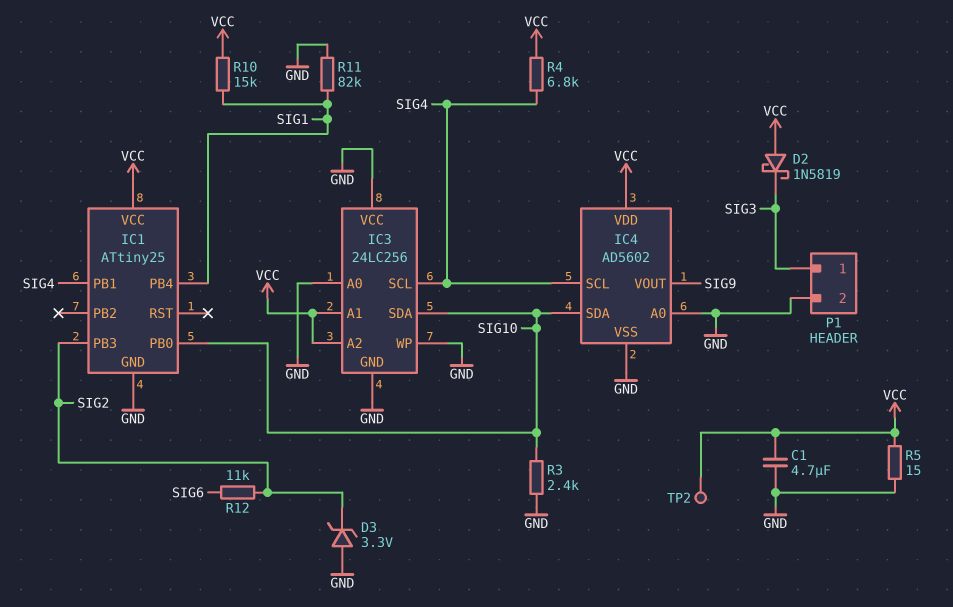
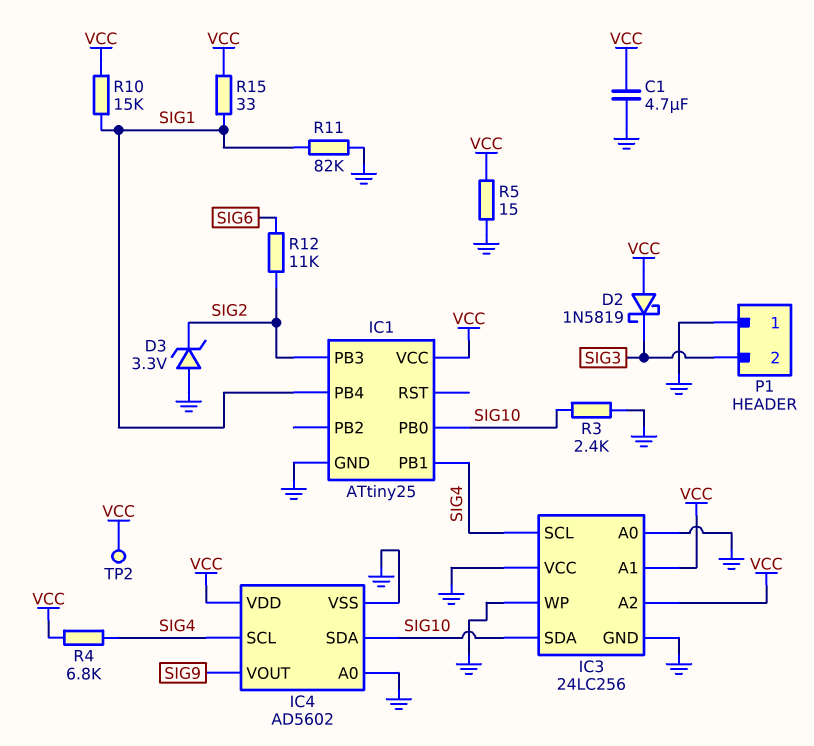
P1 pin 1: SIG3 -> GND
P1 pin 2: GND -> SIG3
R15: none -> 33 (SIG1, VCC)

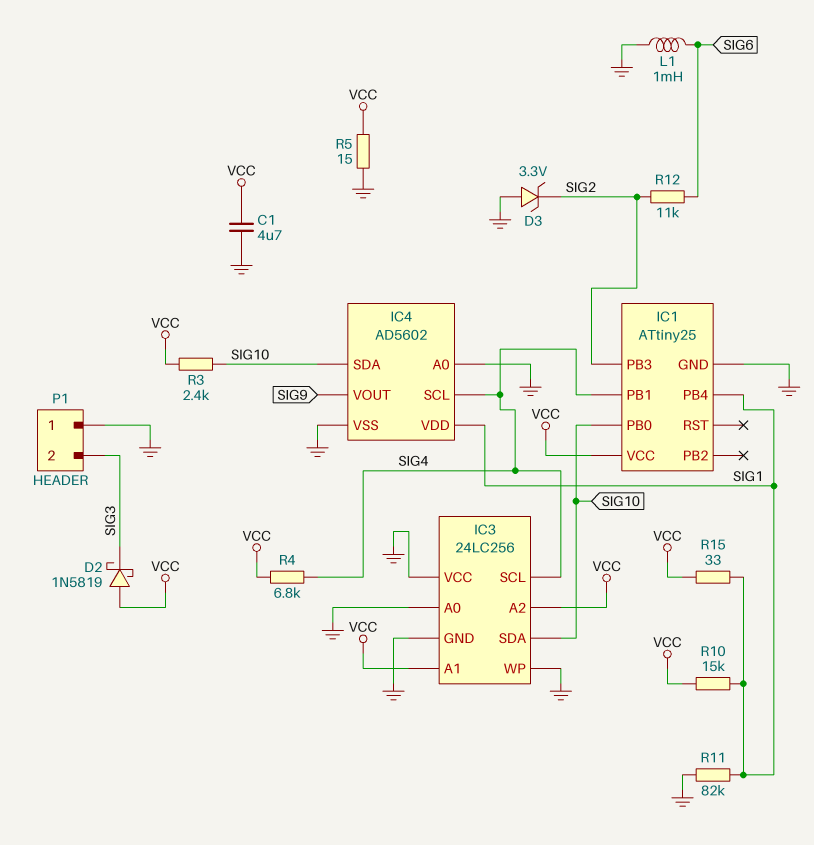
IC4 pin VDD: VCC -> SIG1
L1: none -> 1mH (GND, SIG6)
R3: 2.4k (GND, SIG10) -> 2.4k (SIG10, VCC)
TP2: test point (VCC) -> none

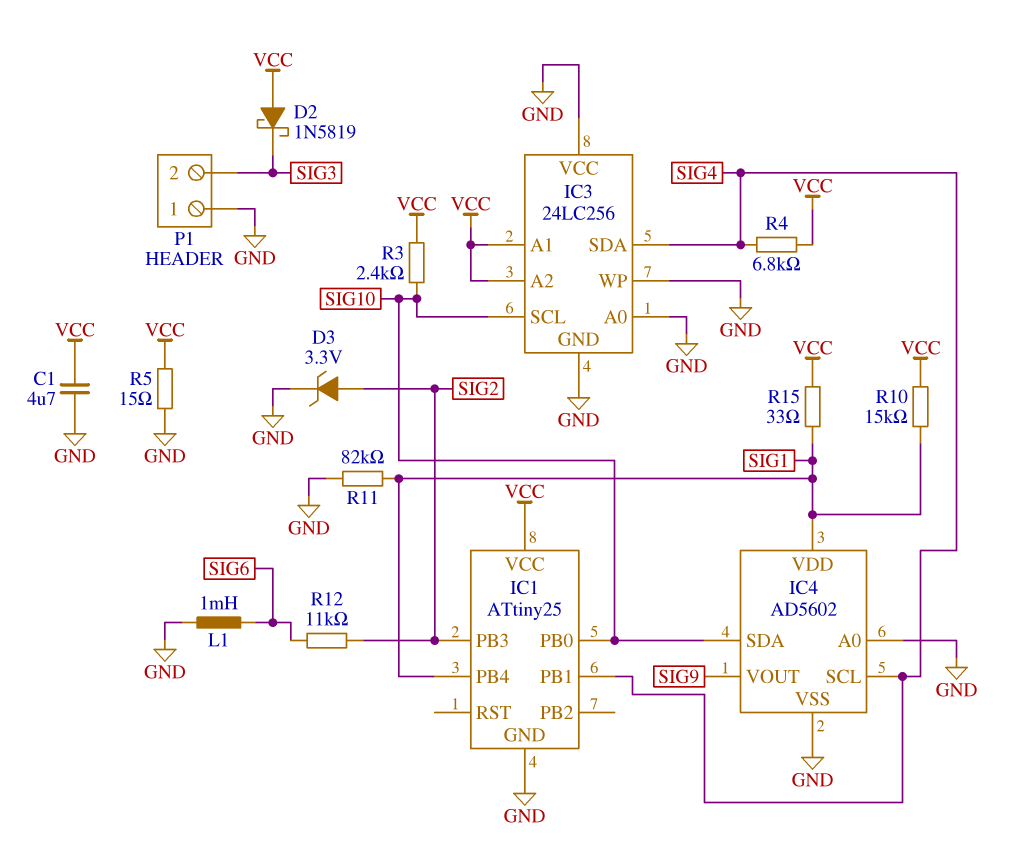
D3: zener 3.3V (A GND, K SIG2) -> zener 3.3V (A SIG2, K GND)
IC3 pin SCL: SIG4 -> SIG10
IC3 pin SDA: SIG10 -> SIG4

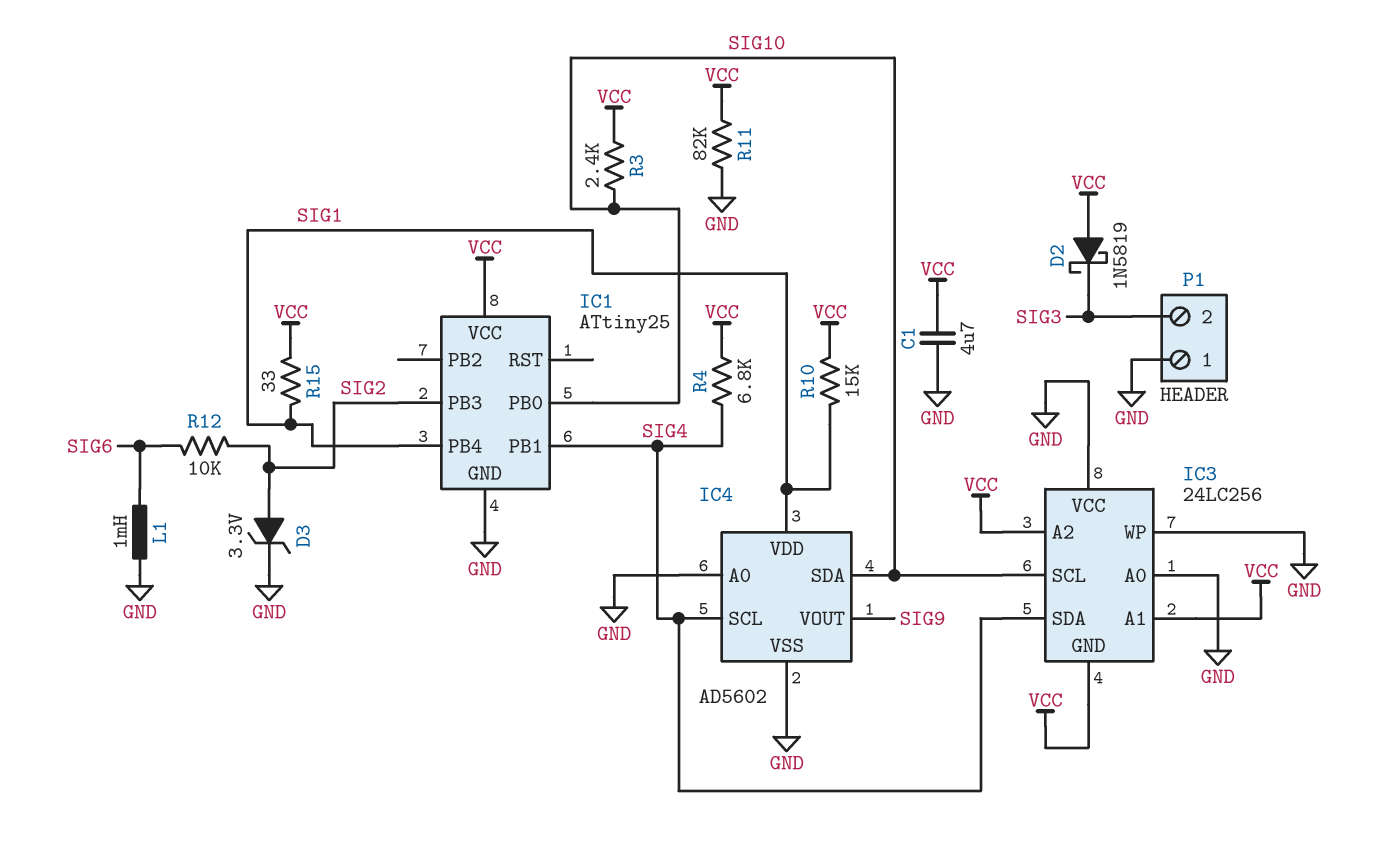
IC3 pin GND: GND -> VCC
R5: 15 (GND, VCC) -> none
R11: 82k (GND, SIG1) -> 82k (GND, VCC)
R12: 11k (SIG2, SIG6) -> 10k (SIG2, SIG6)

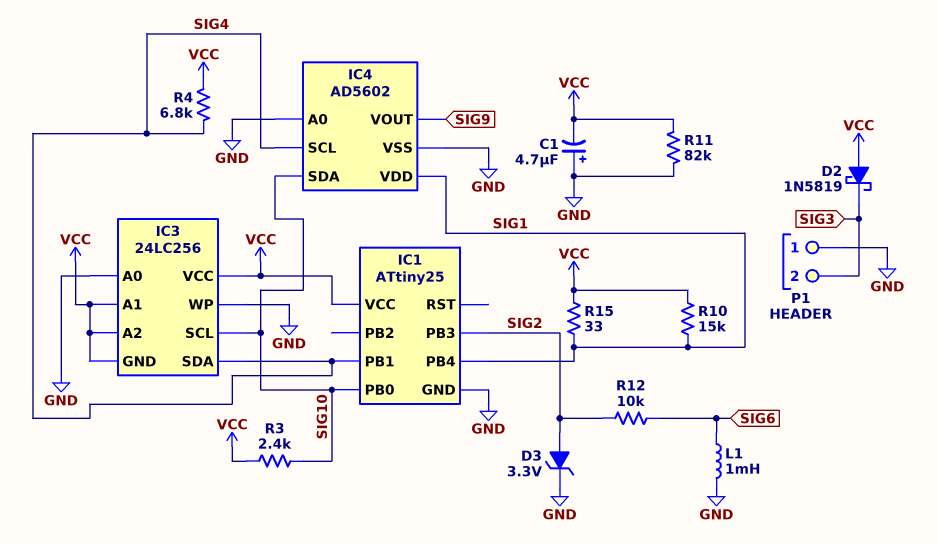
C1: 4.7uF (GND, VCC) -> 4.7uF (plus GND, minus VCC)
IC3 pin VCC: GND -> VCC

